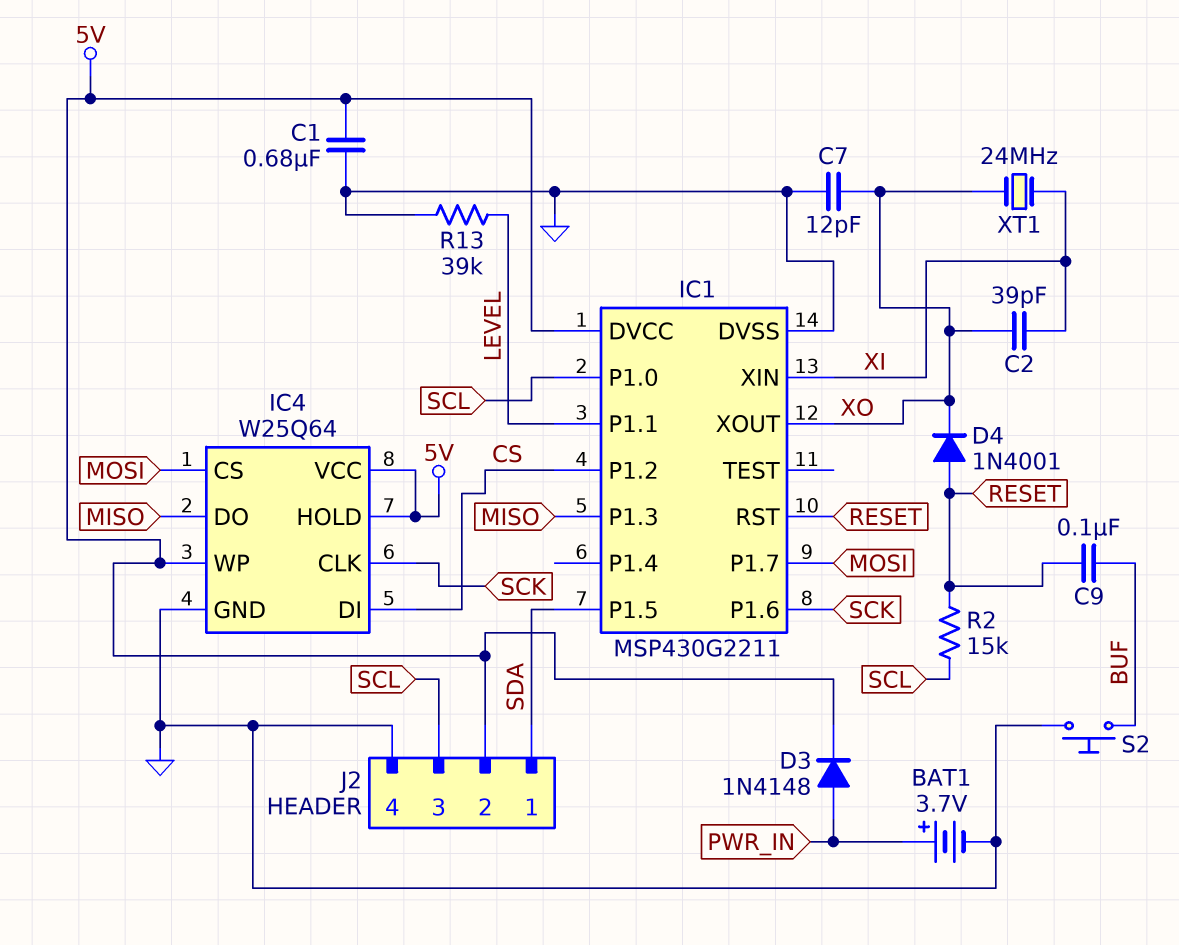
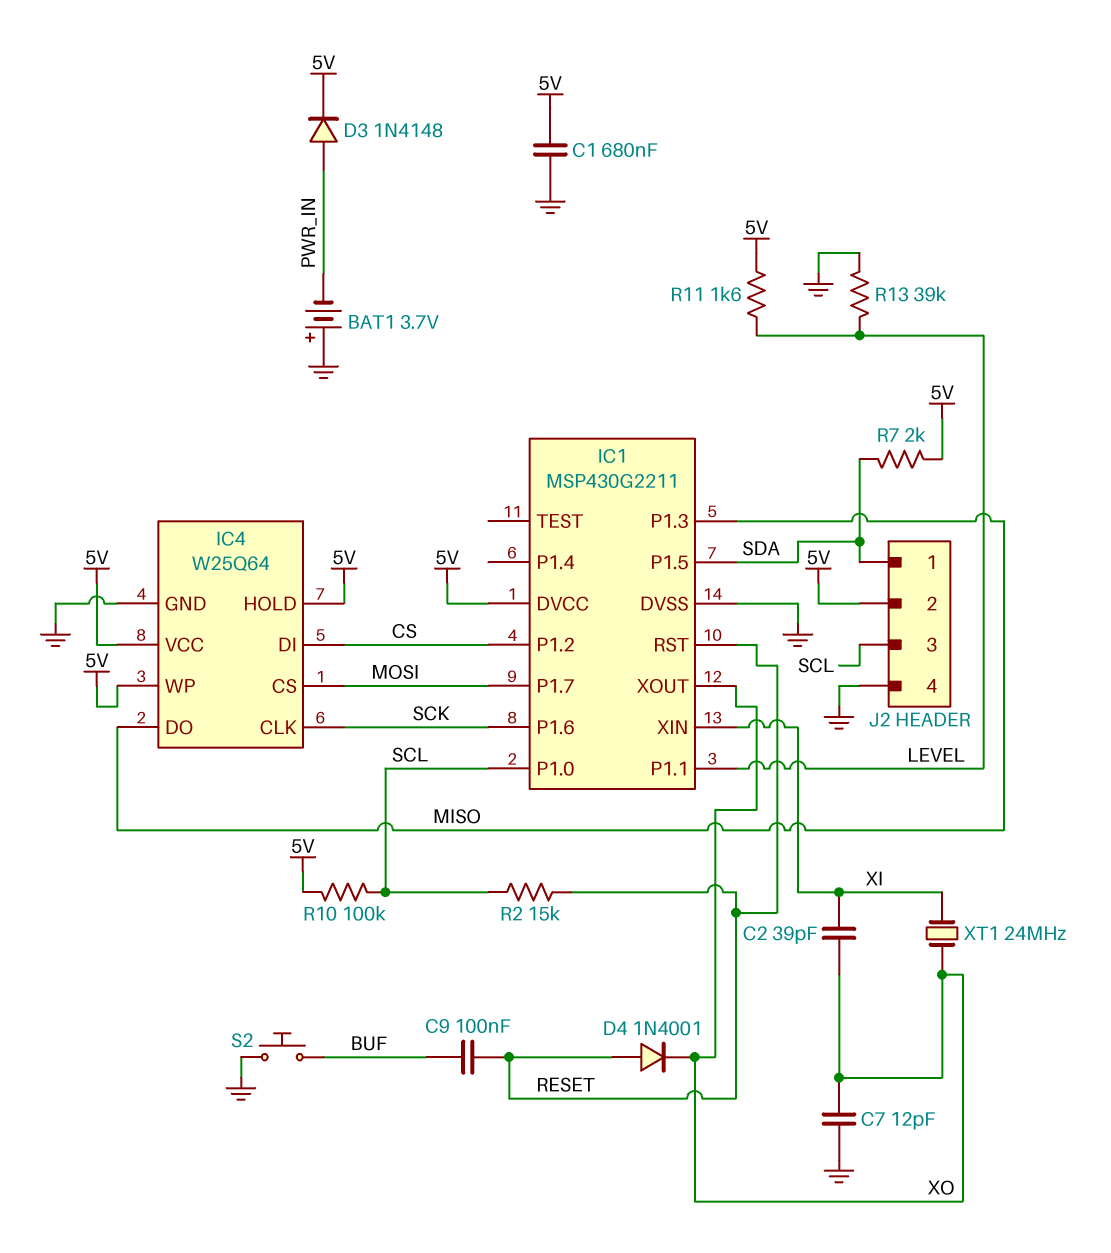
BAT1: 3.7V (plus PWR_IN, minus GND) -> 3.7V (plus GND, minus PWR_IN)
R7: none -> 2k (5V, SDA)
R10: none -> 100k (5V, SCL)
R11: none -> 1.6k (5V, LEVEL)

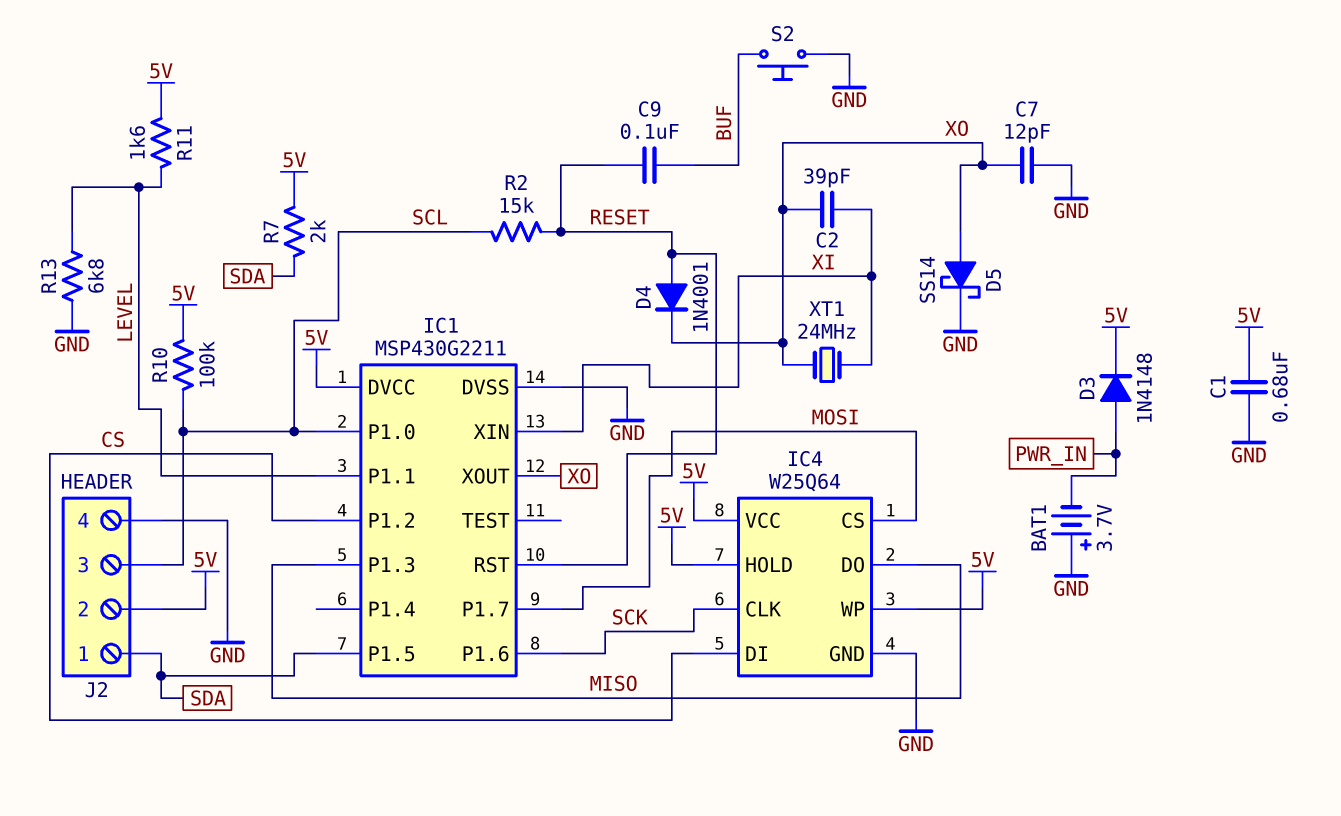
D5: none -> schottky SS14 (A XO, K GND)
R13: 39k (GND, LEVEL) -> 6.8k (GND, LEVEL)

